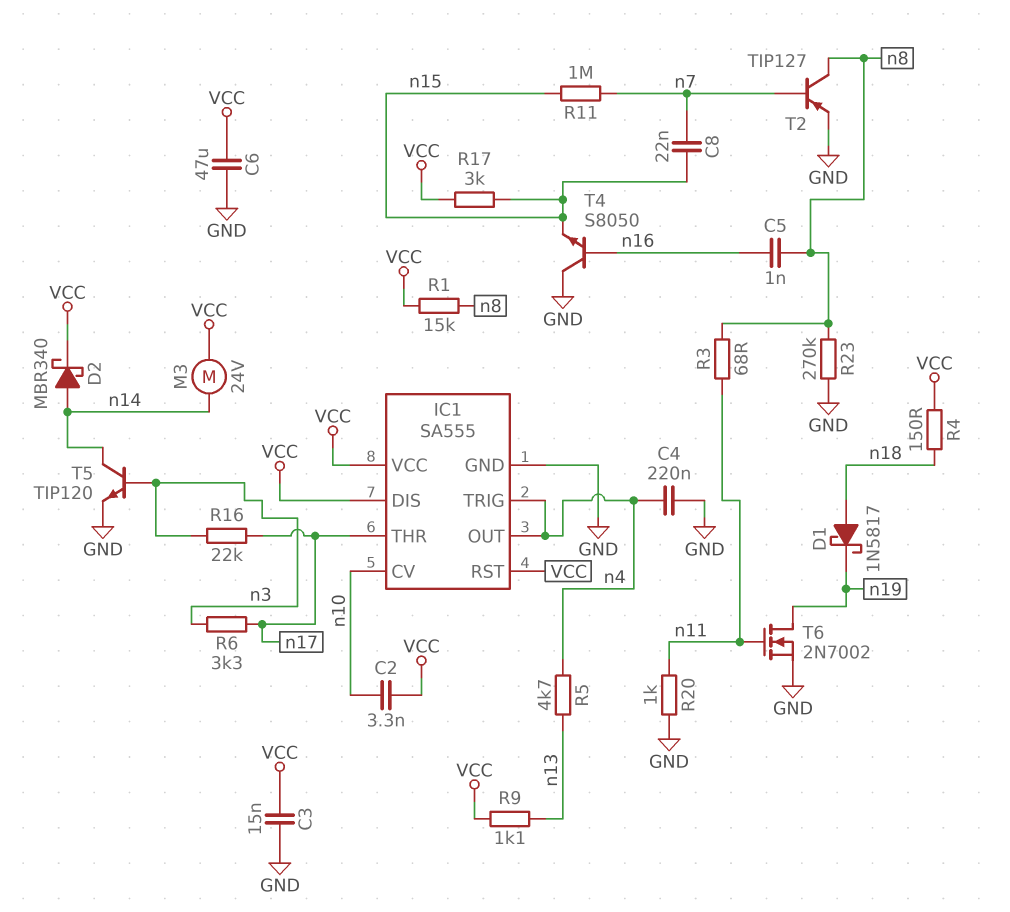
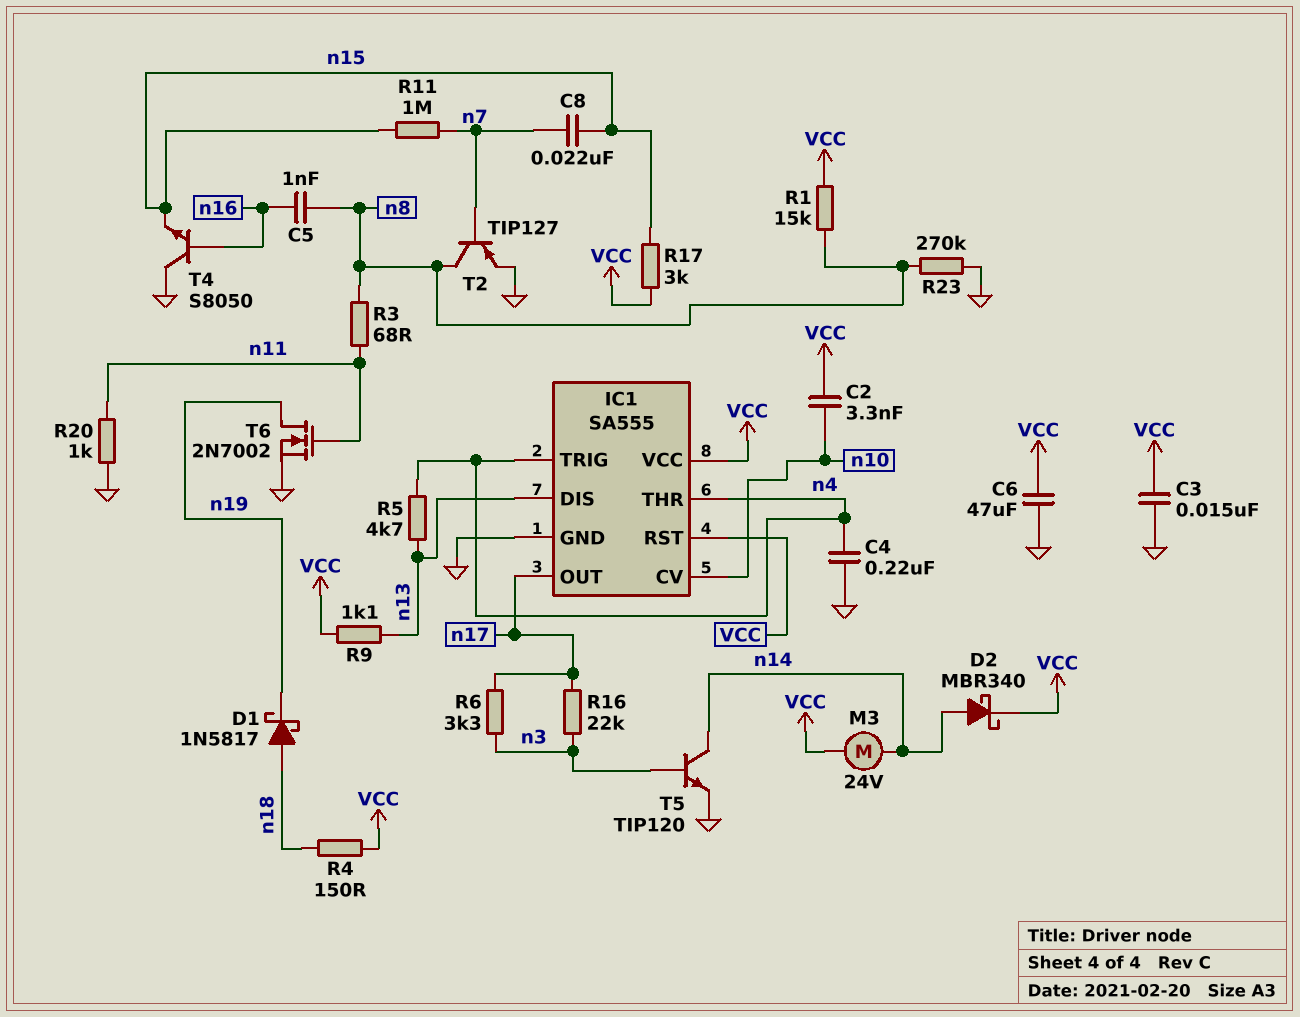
IC1 pin DIS: VCC -> n13
IC1 pin OUT: n4 -> n17
IC1 pin THR: n17 -> n4

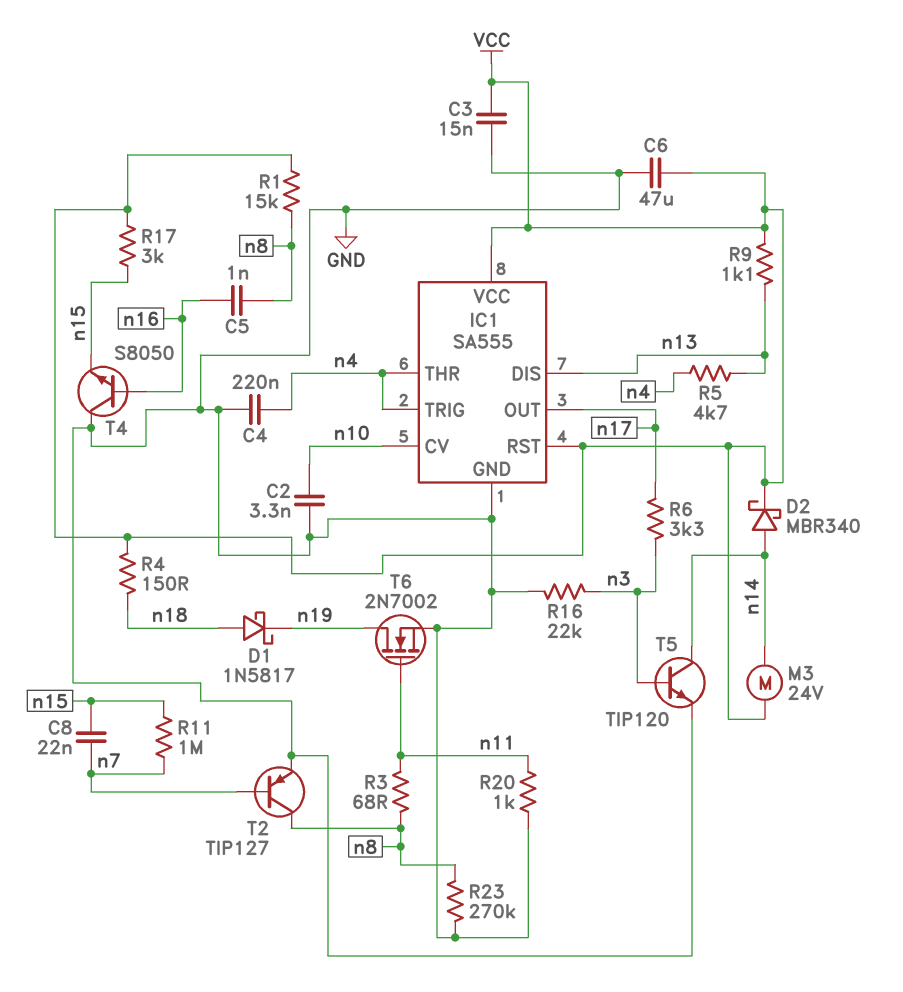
C2: 3.3nF (VCC, n10) -> 3.3nF (GND, n10)
R16: 22k (n3, n17) -> 22k (GND, n3)

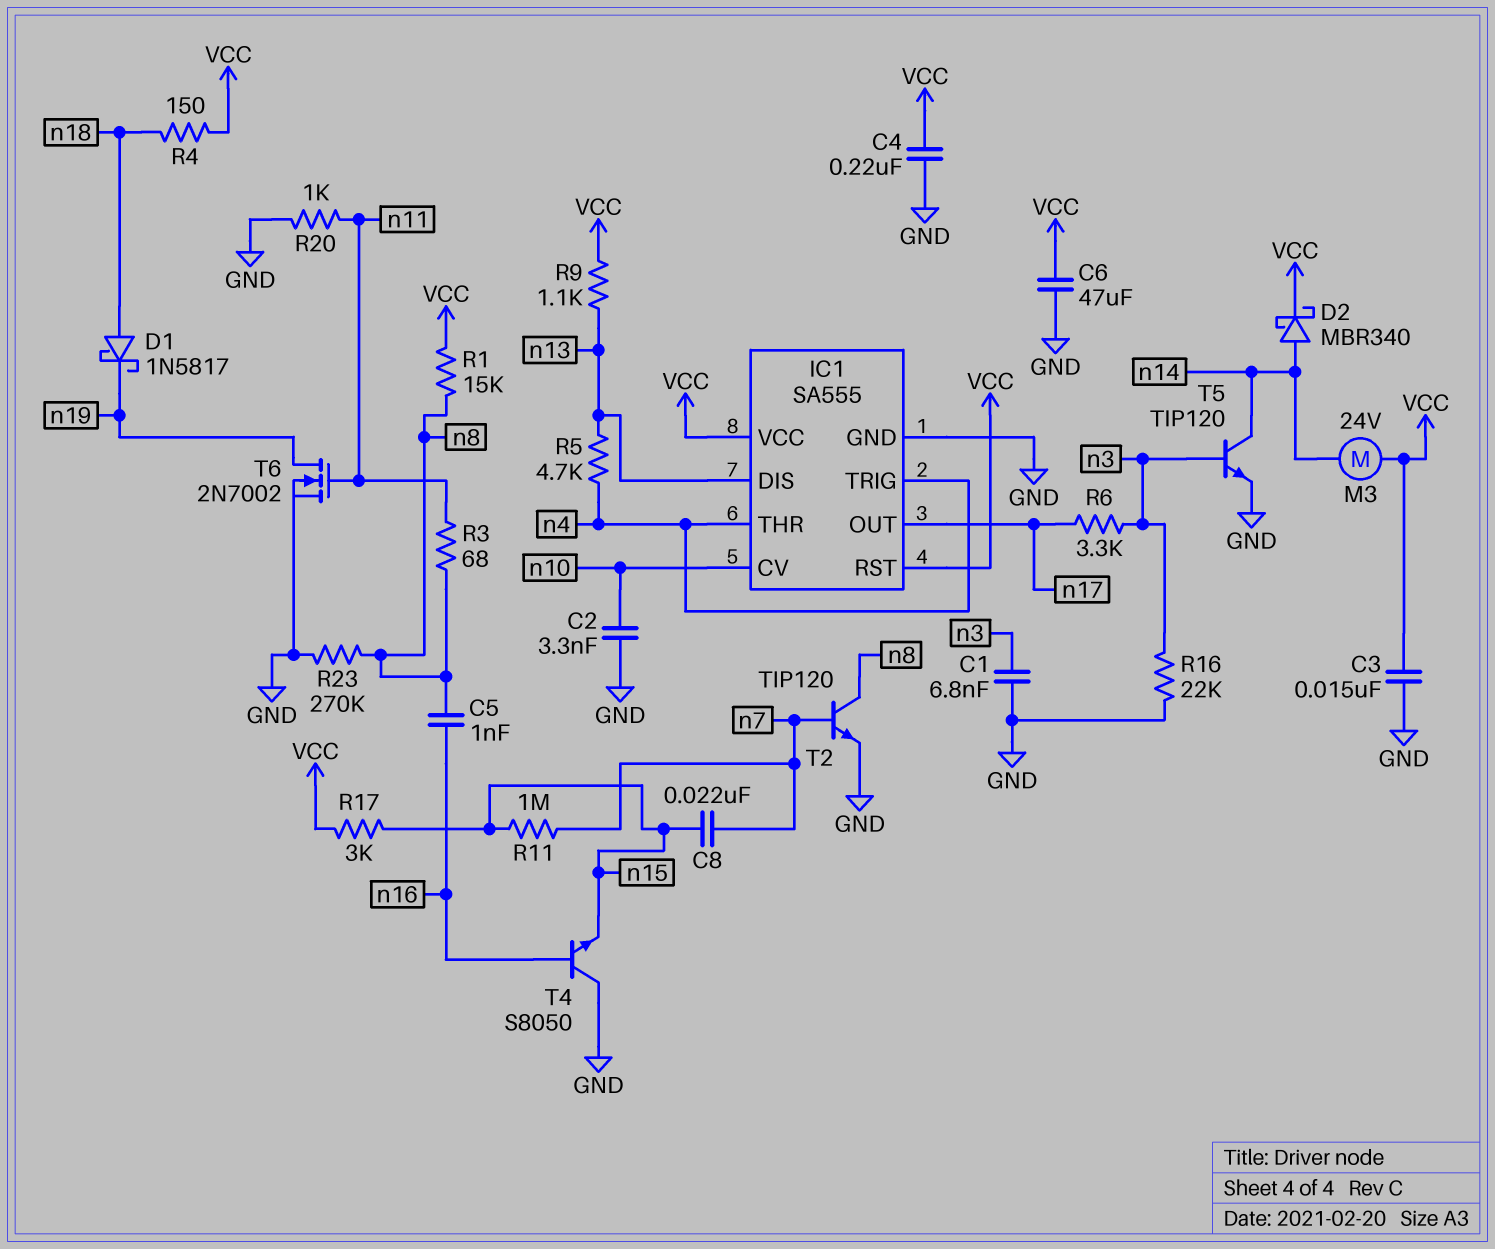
C1: none -> 6.8nF (GND, n3)
C4: 220nF (GND, n4) -> 220nF (GND, VCC)
T2: PNP TIP127 (B n7, C n8, E GND) -> NPN TIP120 (B n7, C n8, E GND)

